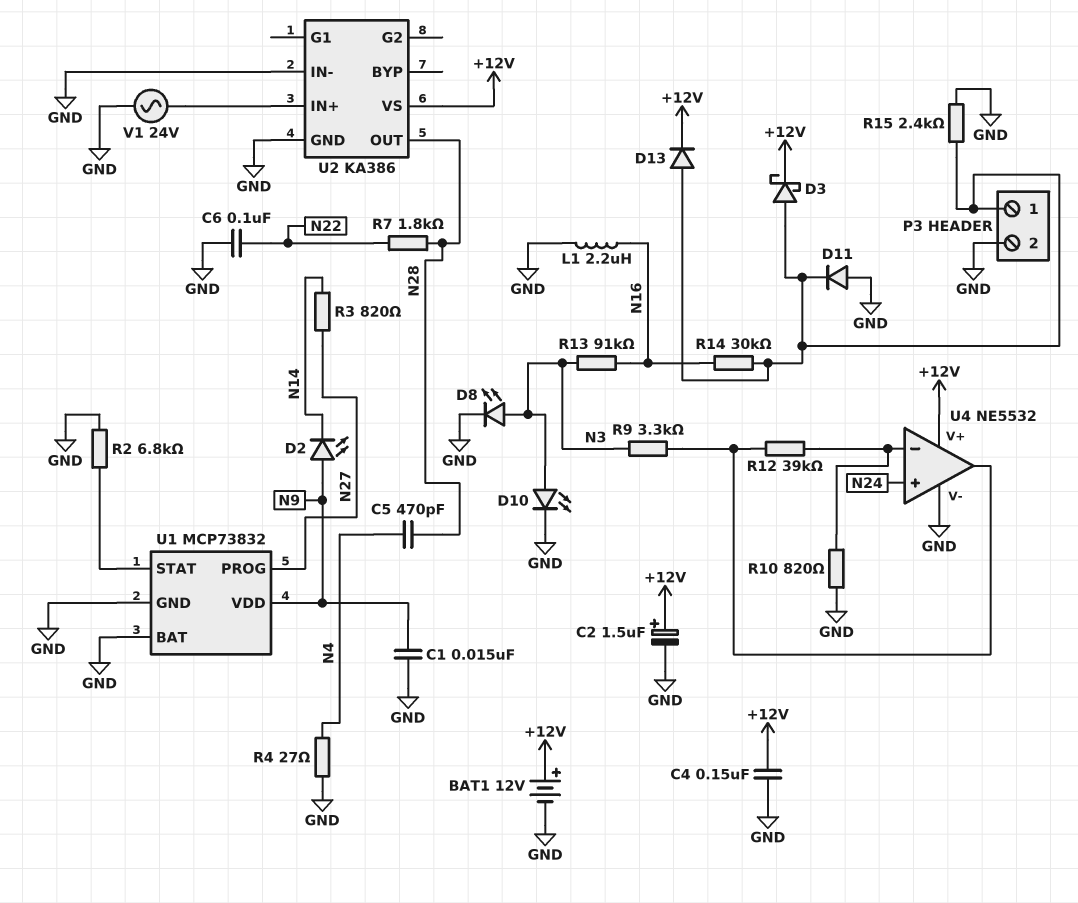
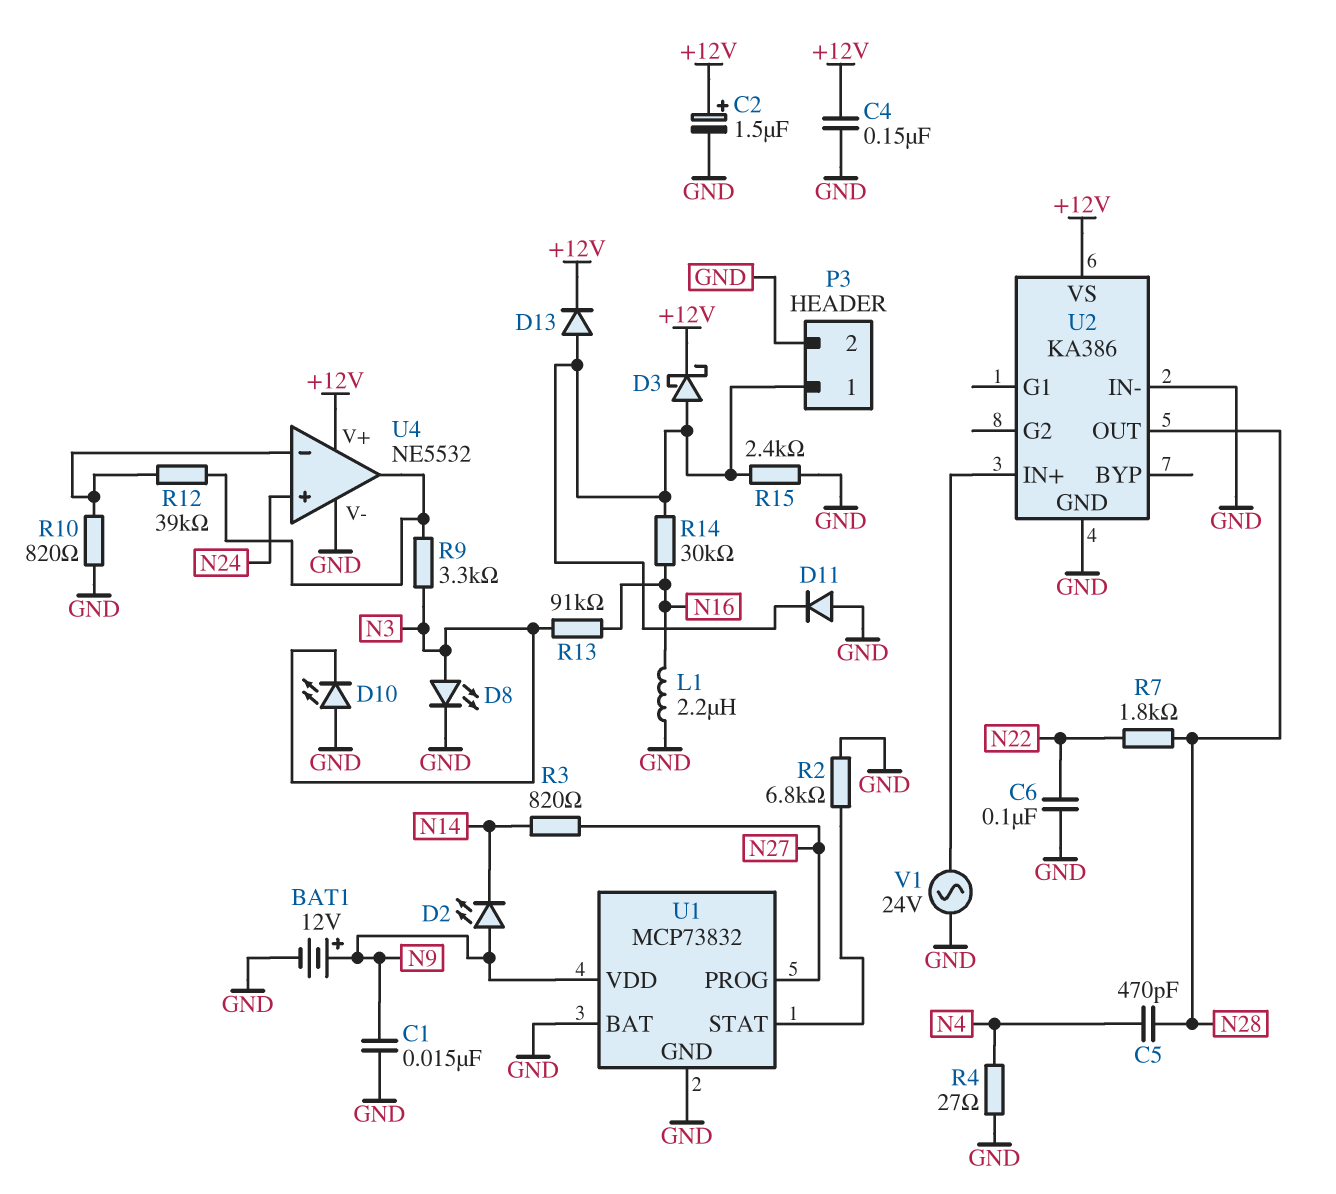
BAT1: 12V (plus +12V, minus GND) -> 12V (plus N9, minus GND)
D10: LED (A N3, K GND) -> LED (A GND, K N3)

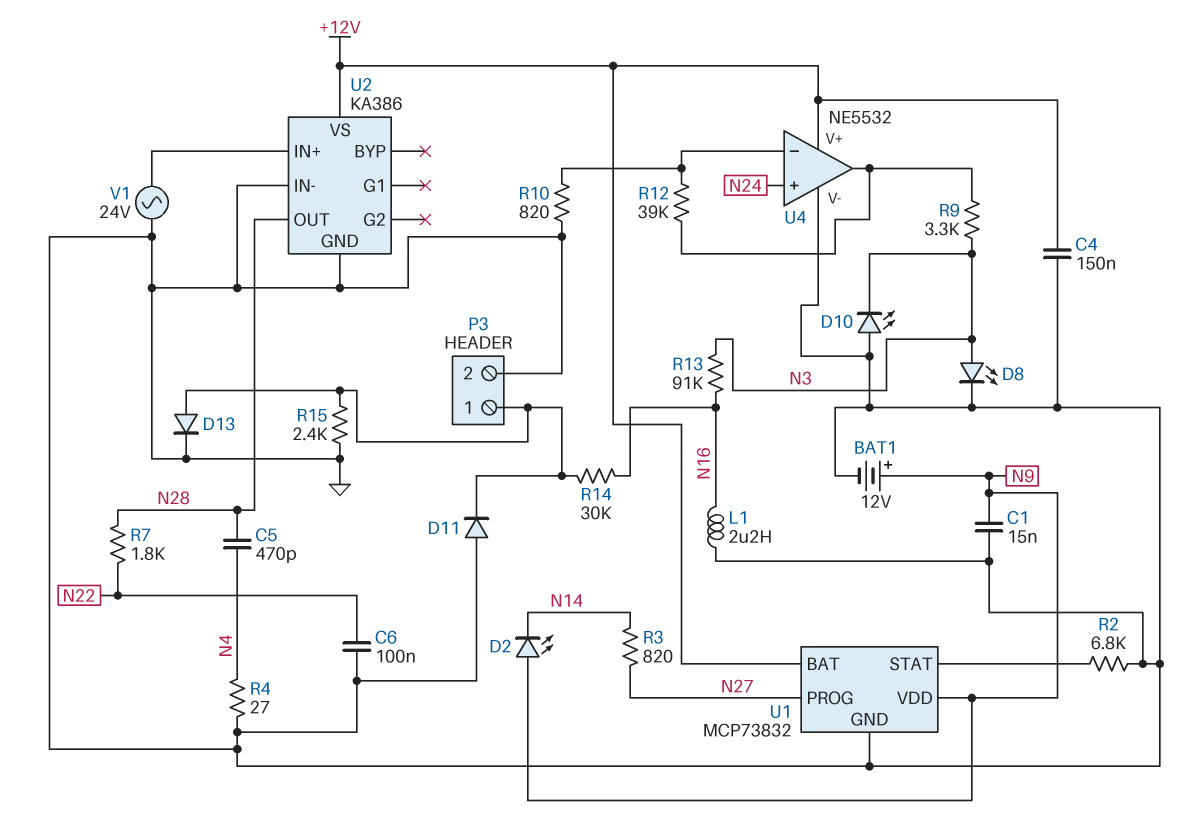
C2: 1.5uF (plus +12V, minus GND) -> none
D3: schottky (A P3/1, K +12V) -> none
D13: diode (A P3/1, K +12V) -> diode (A P3/1, K GND)
U1 pin BAT: GND -> +12V

